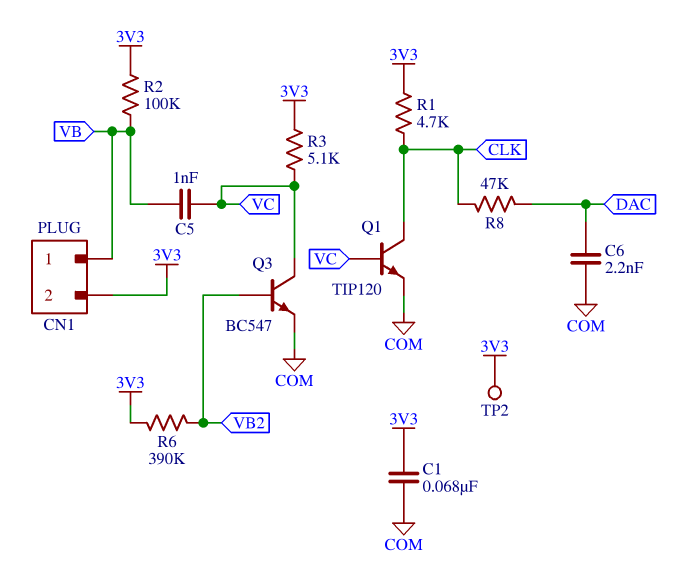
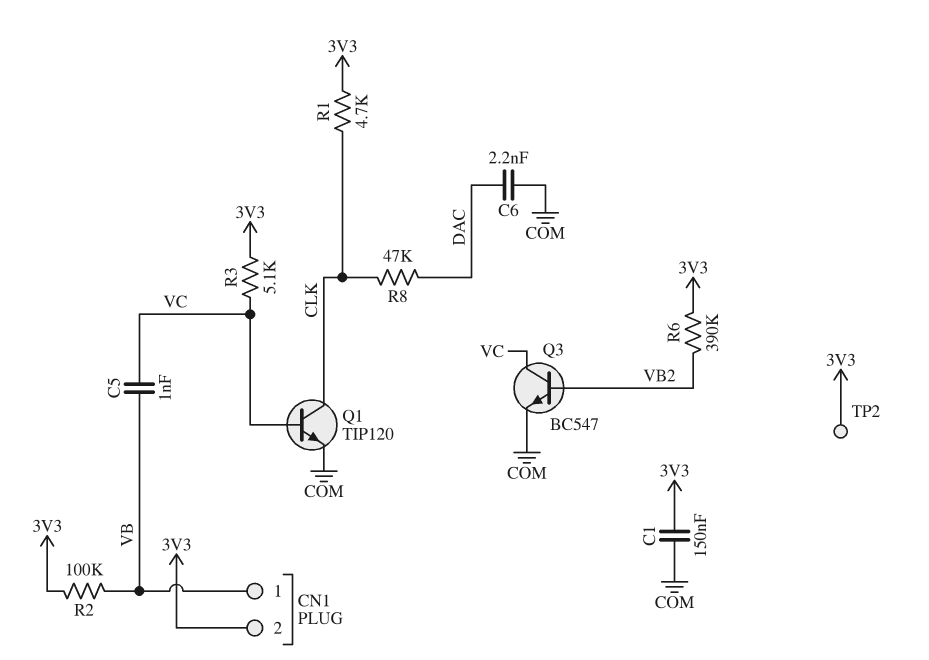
C1: 68nF (3V3, COM) -> 150nF (3V3, COM)

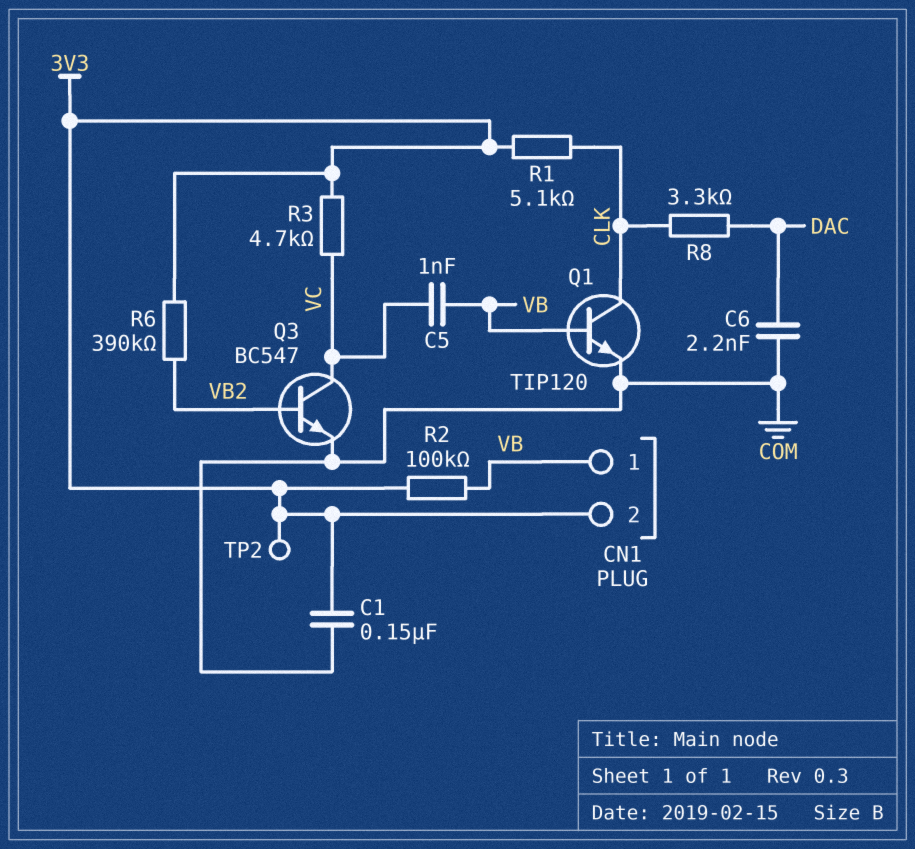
Q1: NPN TIP120 (B VC, C CLK, E COM) -> NPN TIP120 (B VB, C CLK, E COM)
R1: 4.7k (3V3, CLK) -> 5.1k (3V3, CLK)
R3: 5.1k (3V3, VC) -> 4.7k (3V3, VC)
R8: 47k (CLK, DAC) -> 3.3k (CLK, DAC)

